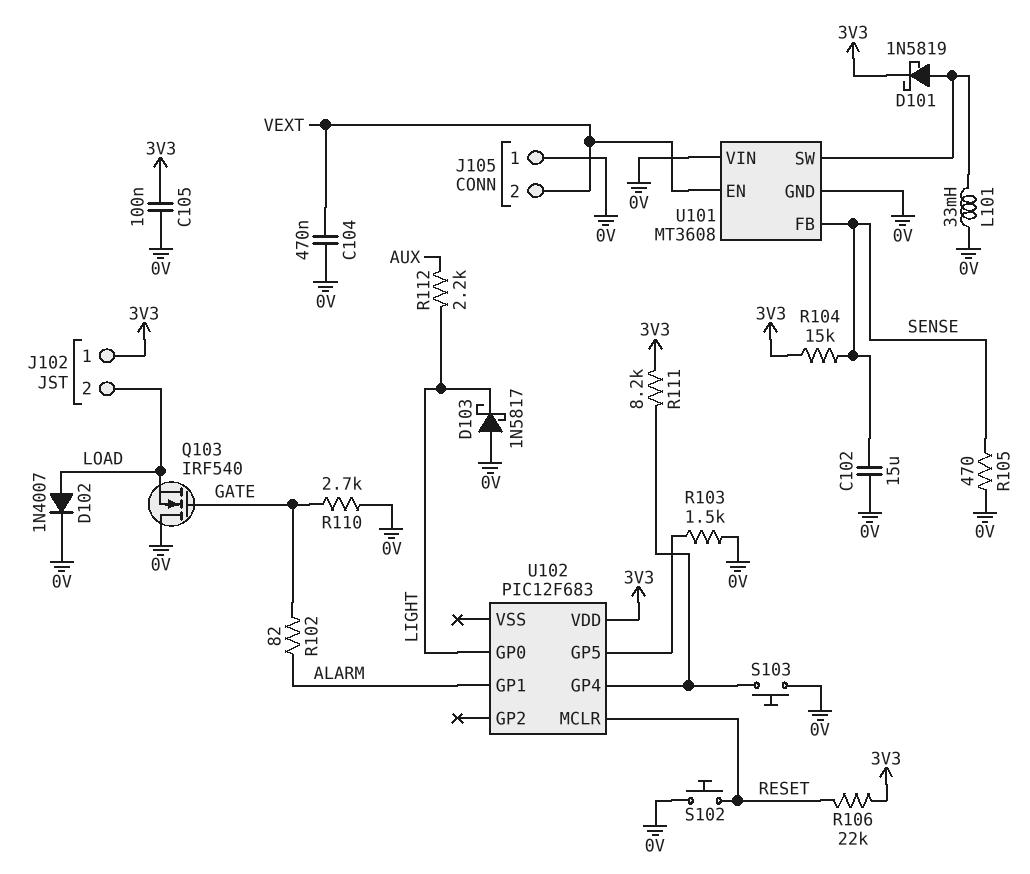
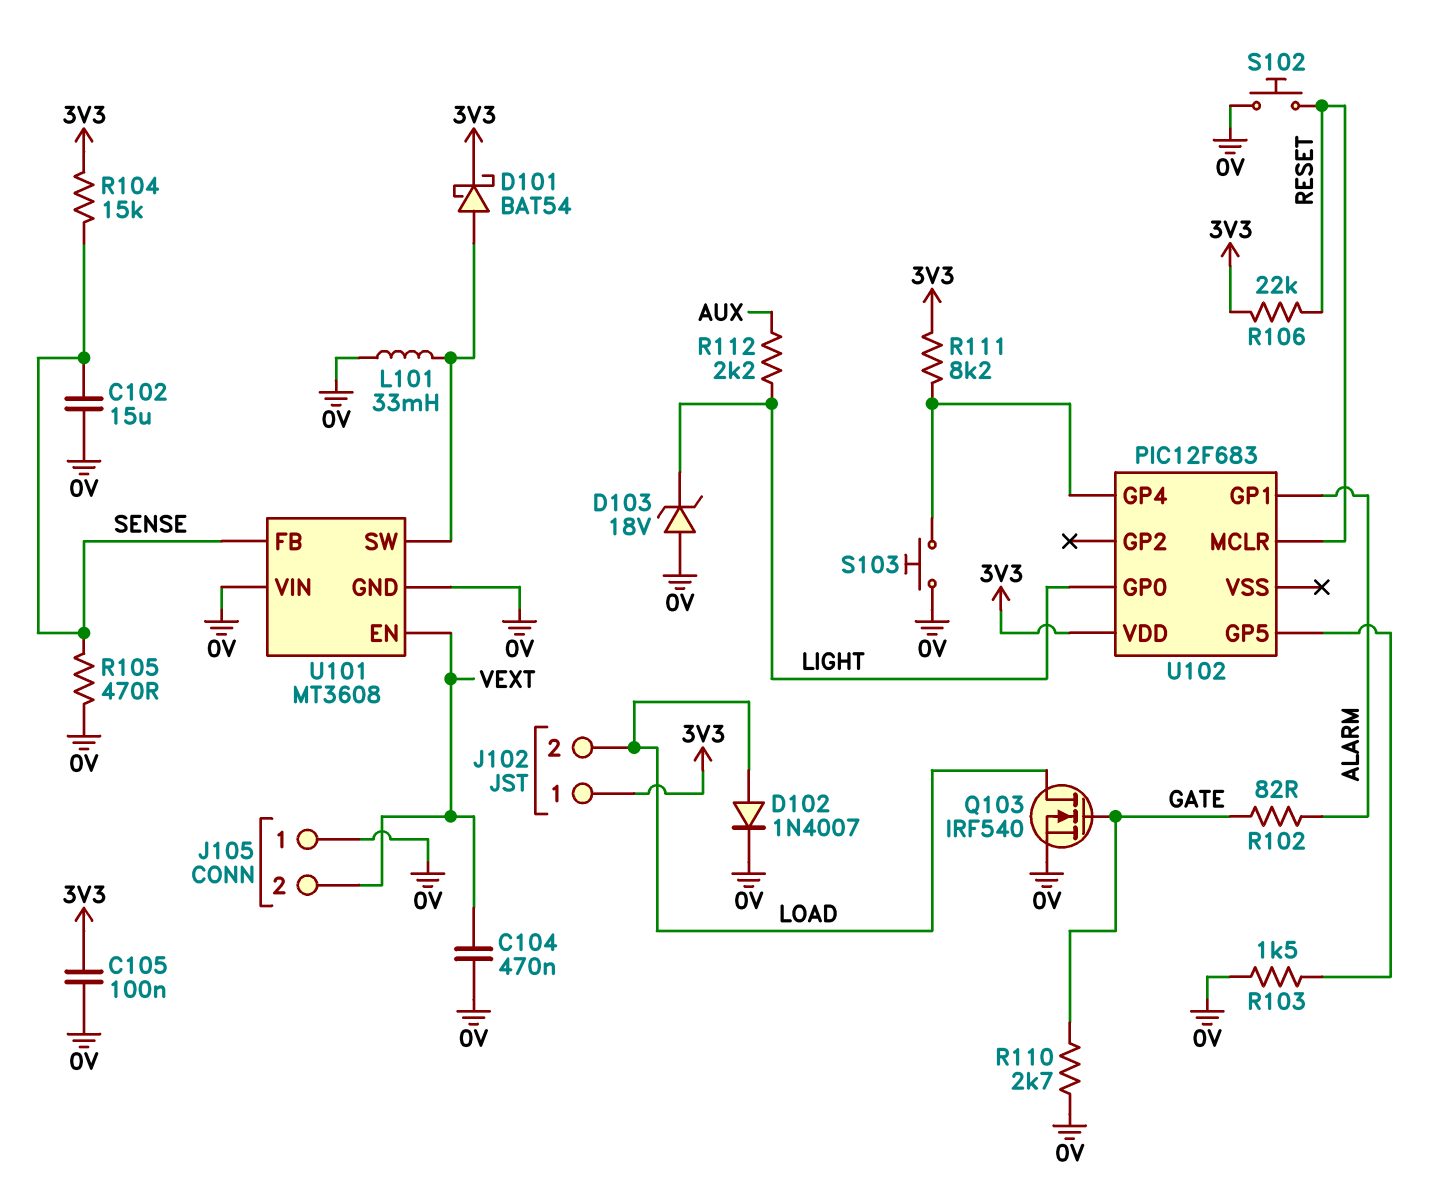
D101: schottky 1N5819 (A U101/SW, K 3V3) -> schottky BAT54 (A U101/SW, K 3V3)
D103: schottky 1N5817 (A 0V, K LIGHT) -> zener 18V (A 0V, K LIGHT)
Q103: NMOS IRF540 (G GATE, D 0V, S LOAD) -> NMOS IRF540 (G GATE, D LOAD, S 0V)

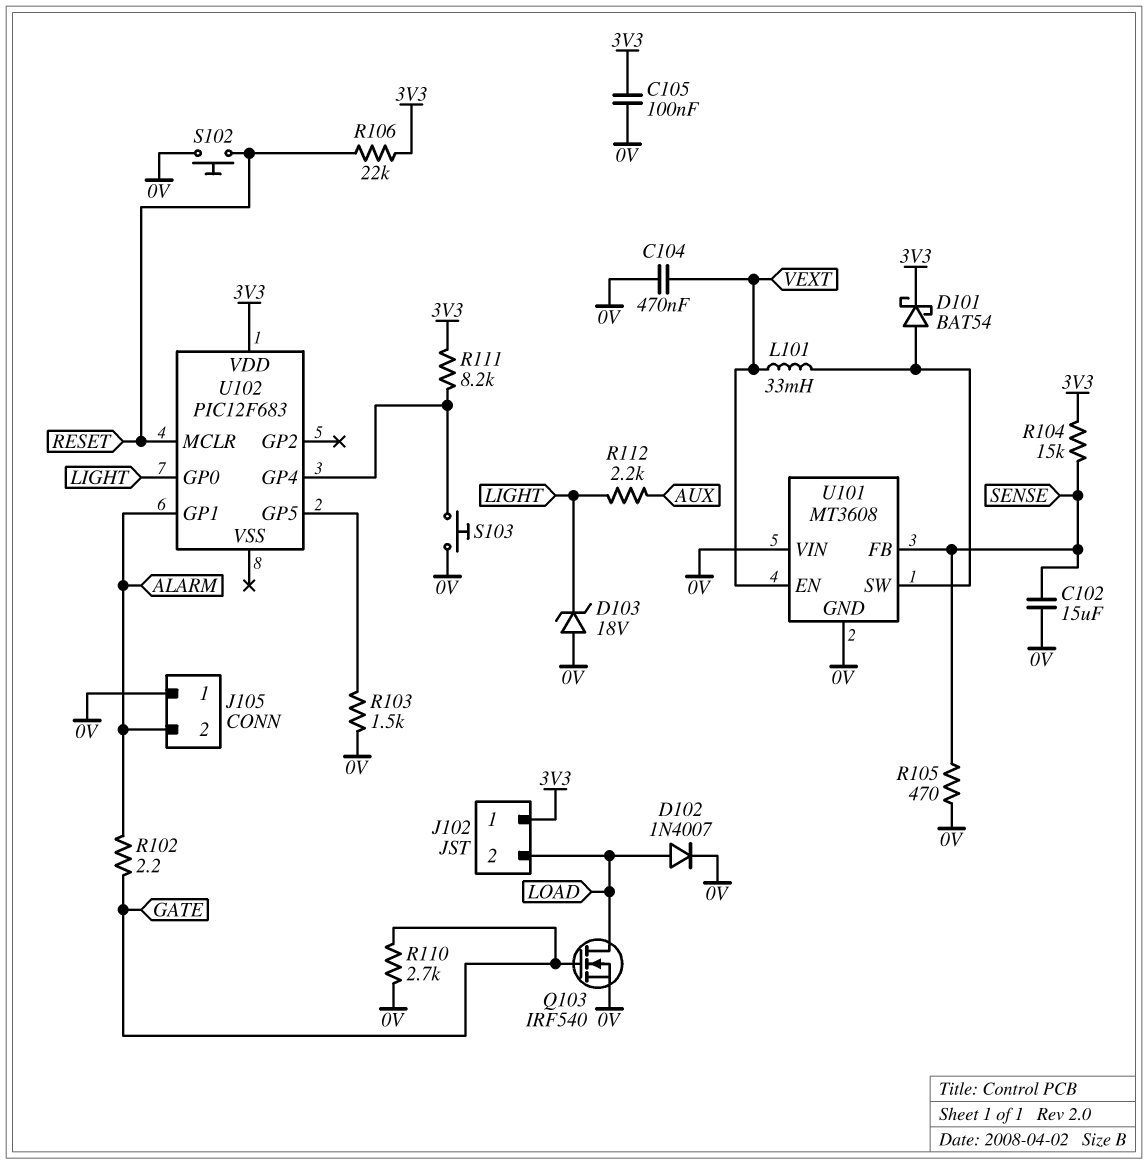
J105 pin 2: VEXT -> ALARM
L101: 33mH (0V, U101/SW) -> 33mH (U101/SW, VEXT)
R102: 82 (ALARM, GATE) -> 2.2 (ALARM, GATE)

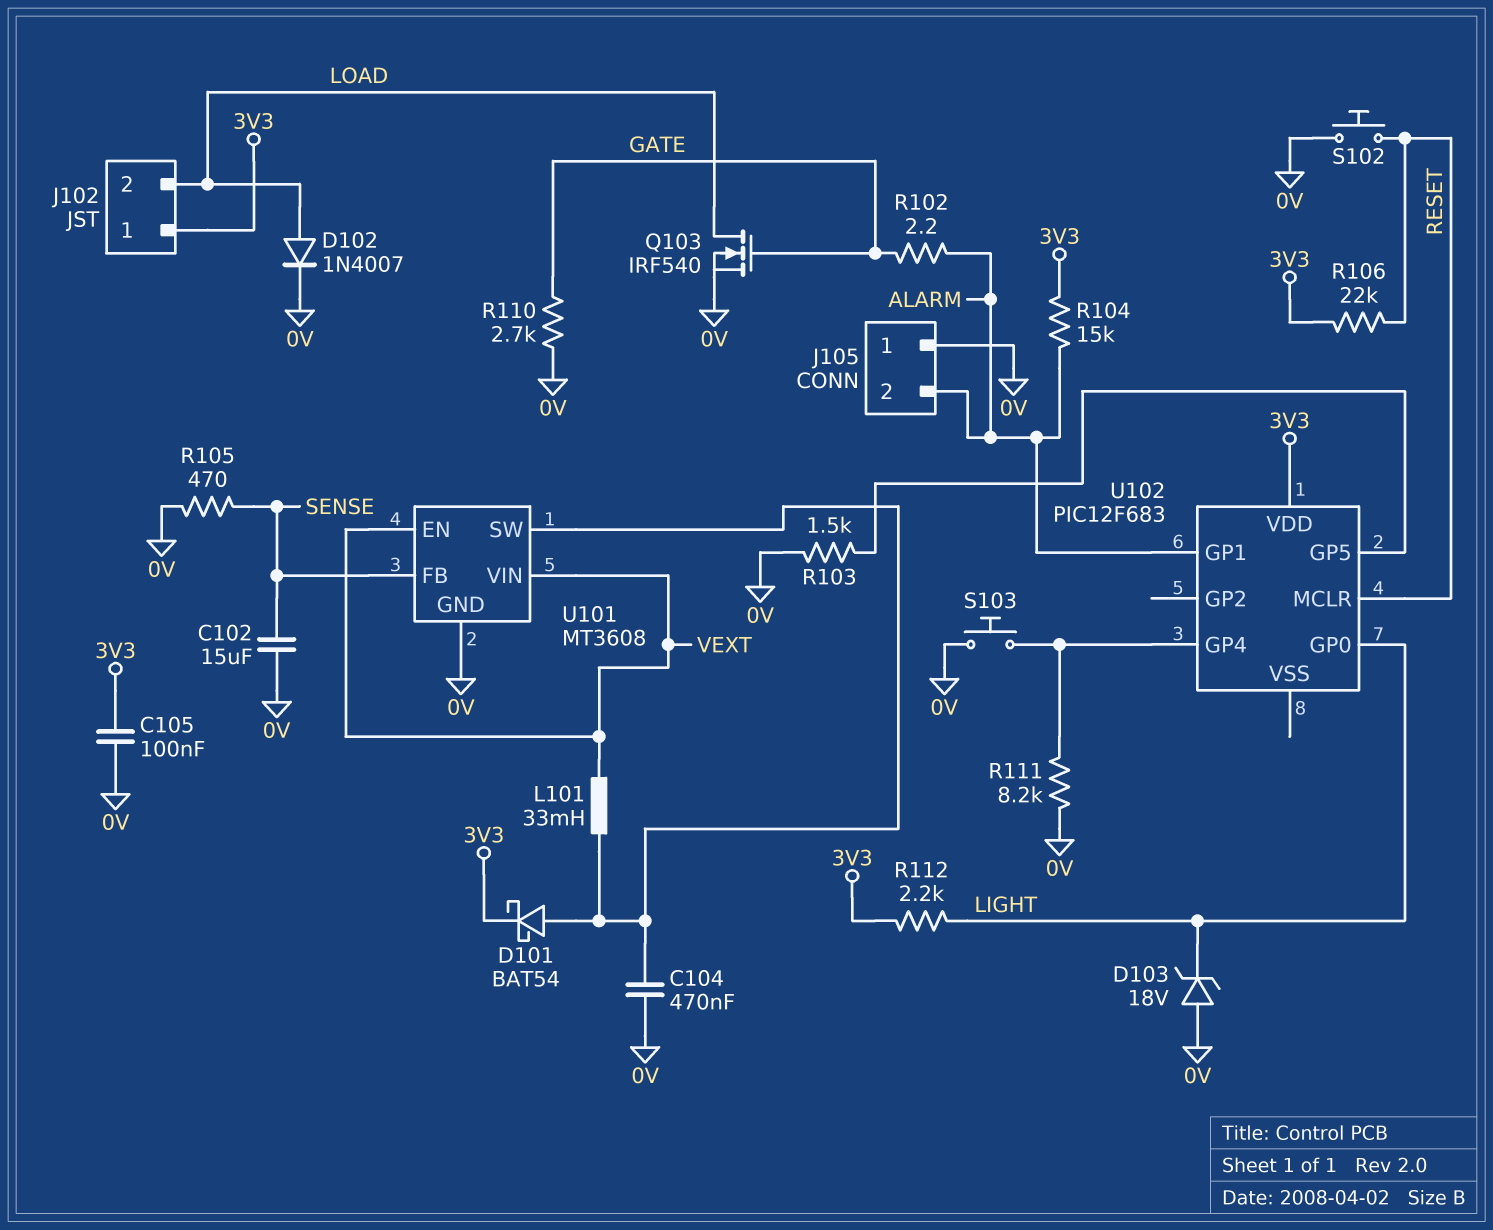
C104: 470nF (0V, VEXT) -> 470nF (0V, U101/SW)
R104: 15k (3V3, SENSE) -> 15k (3V3, ALARM)
R111: 8.2k (3V3, U102/GP4) -> 8.2k (0V, U102/GP4)
R112: 2.2k (AUX, LIGHT) -> 2.2k (3V3, LIGHT)
U101 pin VIN: 0V -> VEXT

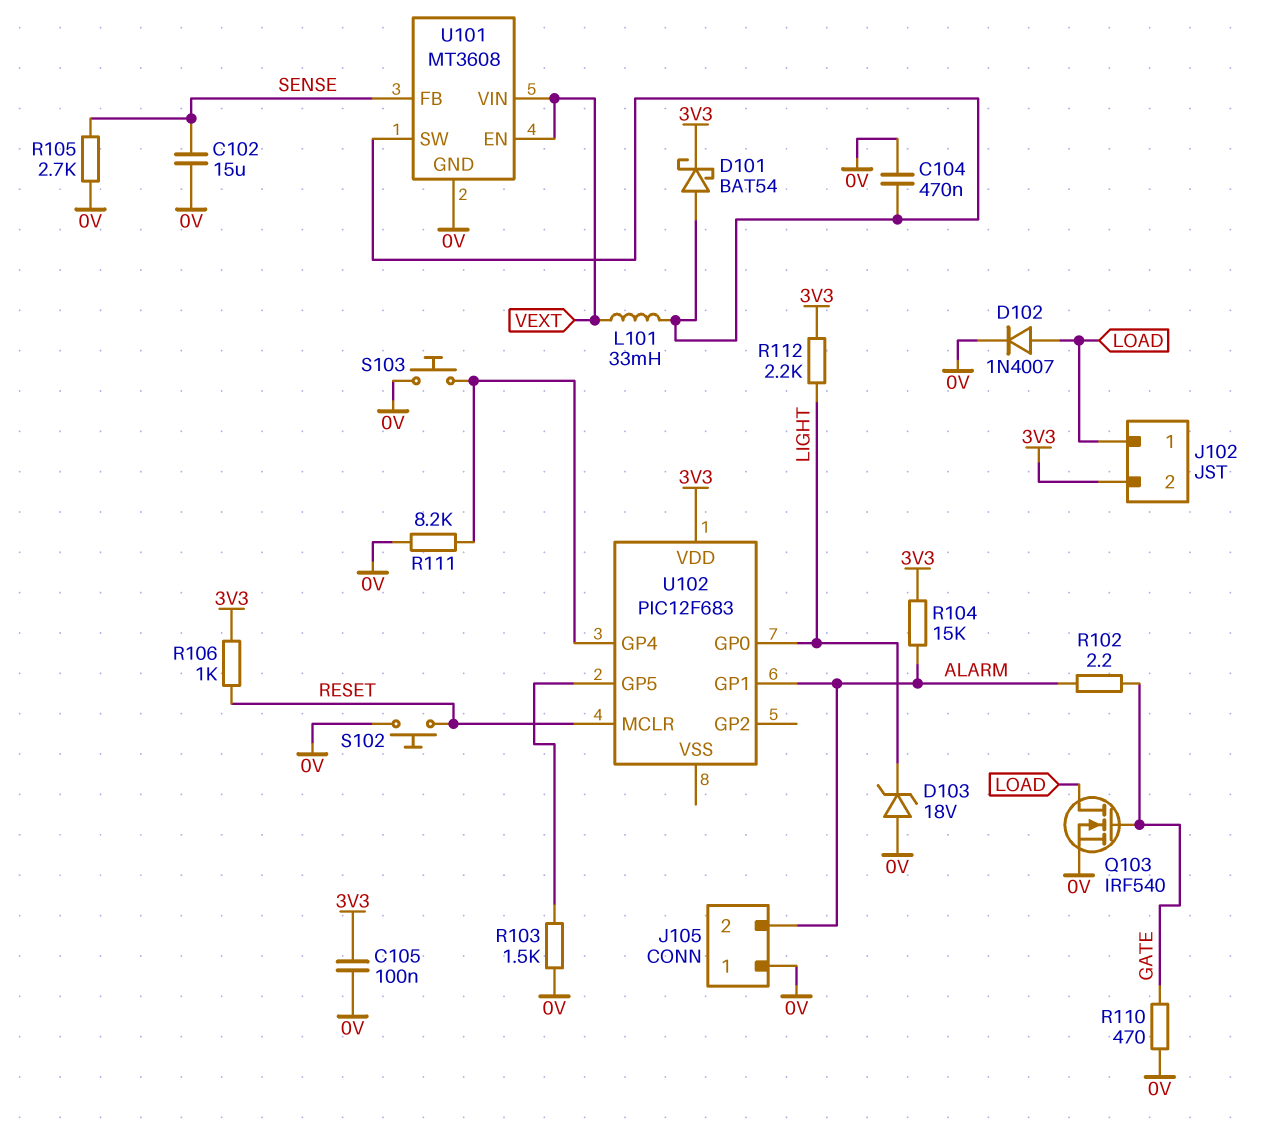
J102 pin 1: 3V3 -> LOAD
J102 pin 2: LOAD -> 3V3
R105: 470 (0V, SENSE) -> 2.7k (0V, SENSE)
R106: 22k (3V3, RESET) -> 1k (3V3, RESET)
R110: 2.7k (0V, GATE) -> 470 (0V, GATE)

